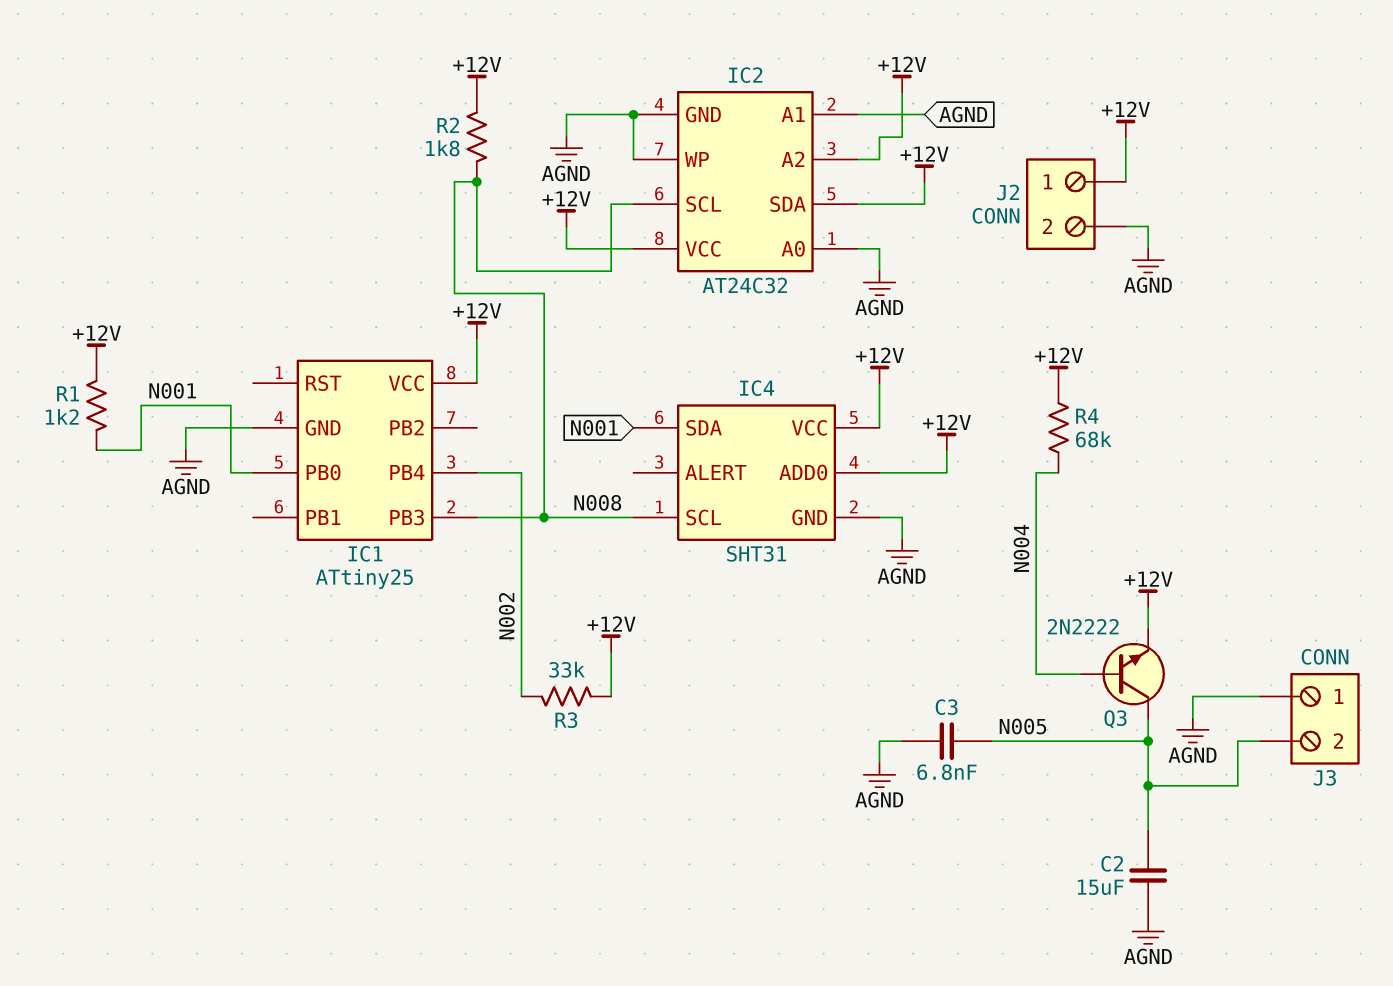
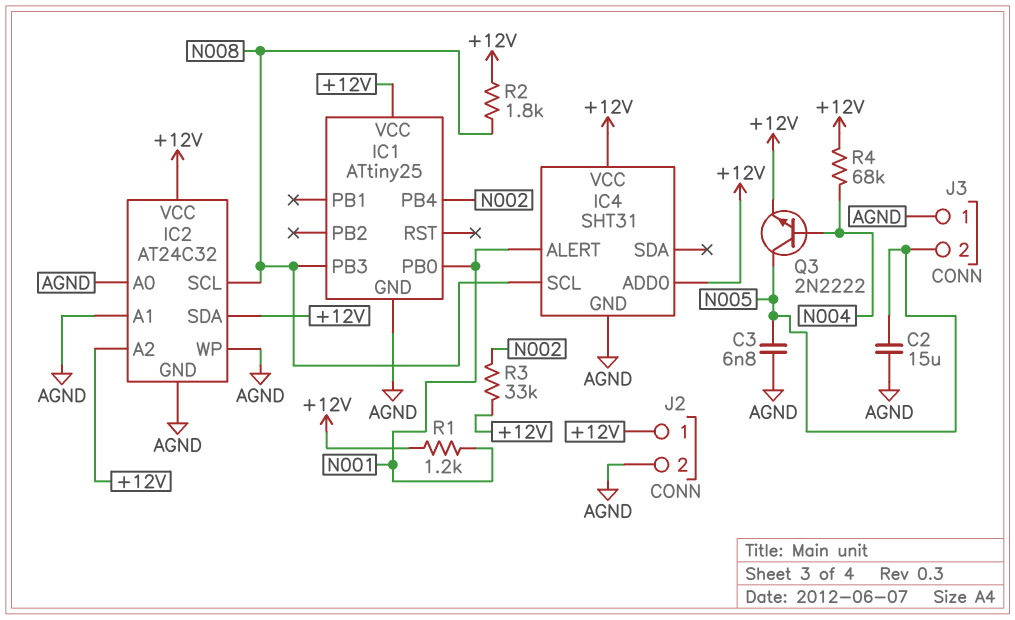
IC4 pin ALERT: none -> N001
IC4 pin SDA: N001 -> none

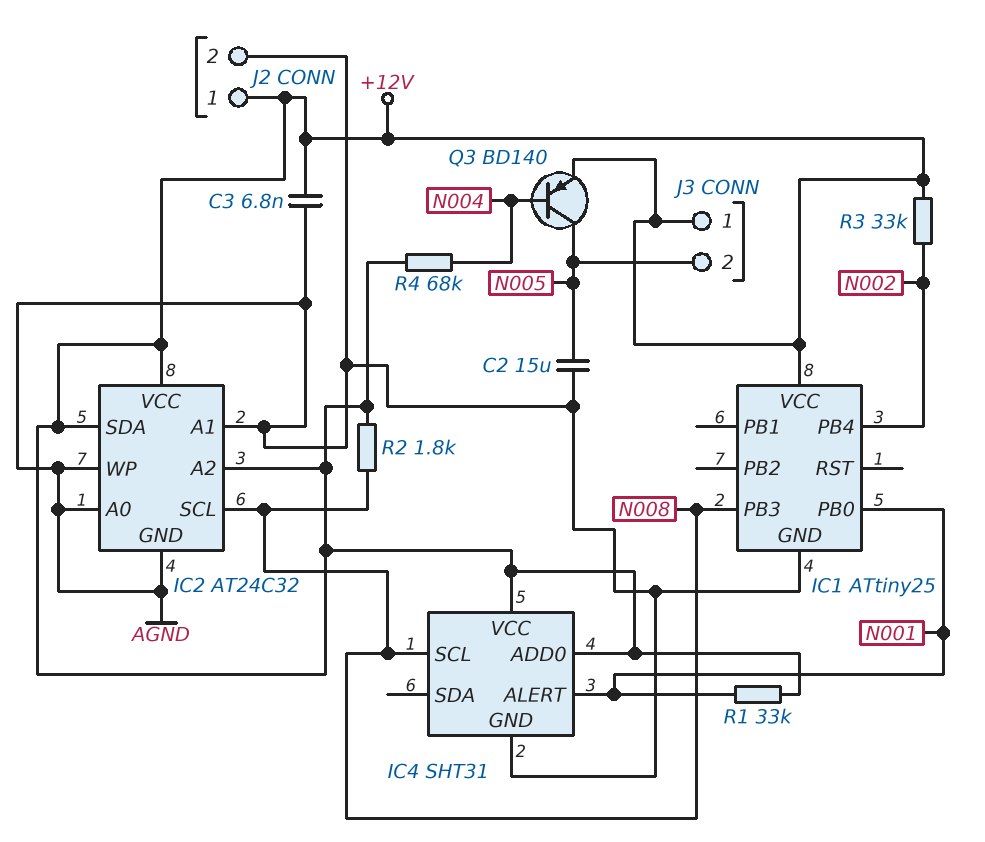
C3: 6.8nF (AGND, N005) -> 6.8nF (+12V, AGND)
J3 pin 1: AGND -> +12V
Q3: NPN 2N2222 (B N004, C N005, E +12V) -> PNP BD140 (B N004, C N005, E +12V)
R1: 1.2k (+12V, N001) -> 33k (+12V, N001)

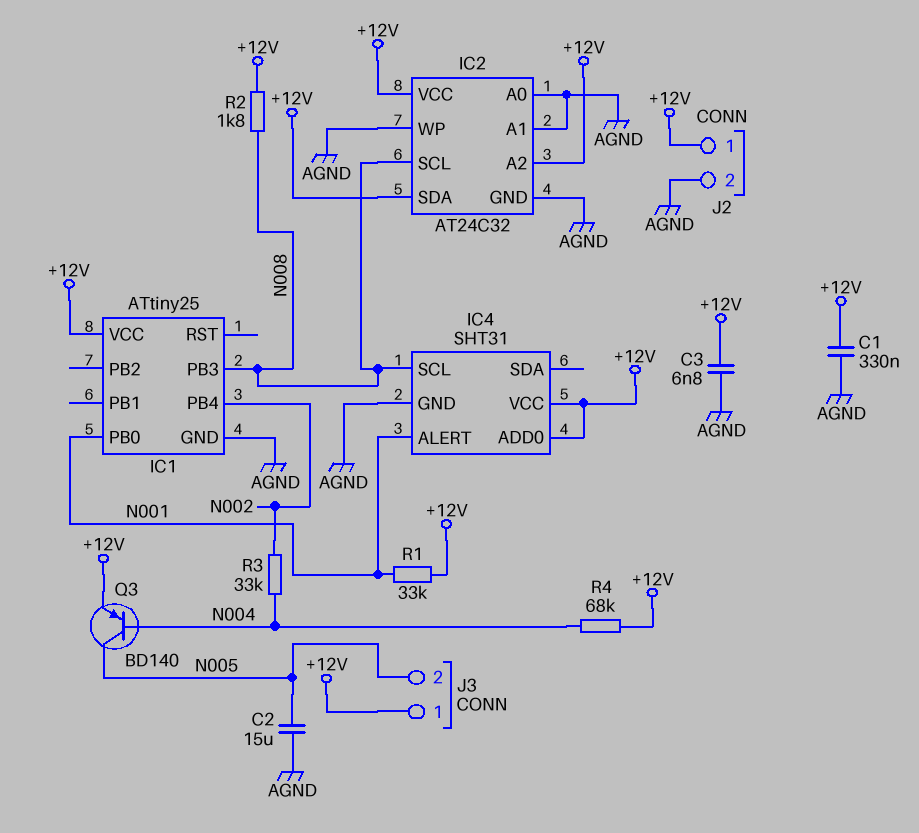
C1: none -> 330nF (+12V, AGND)
R3: 33k (+12V, N002) -> 33k (N002, N004)

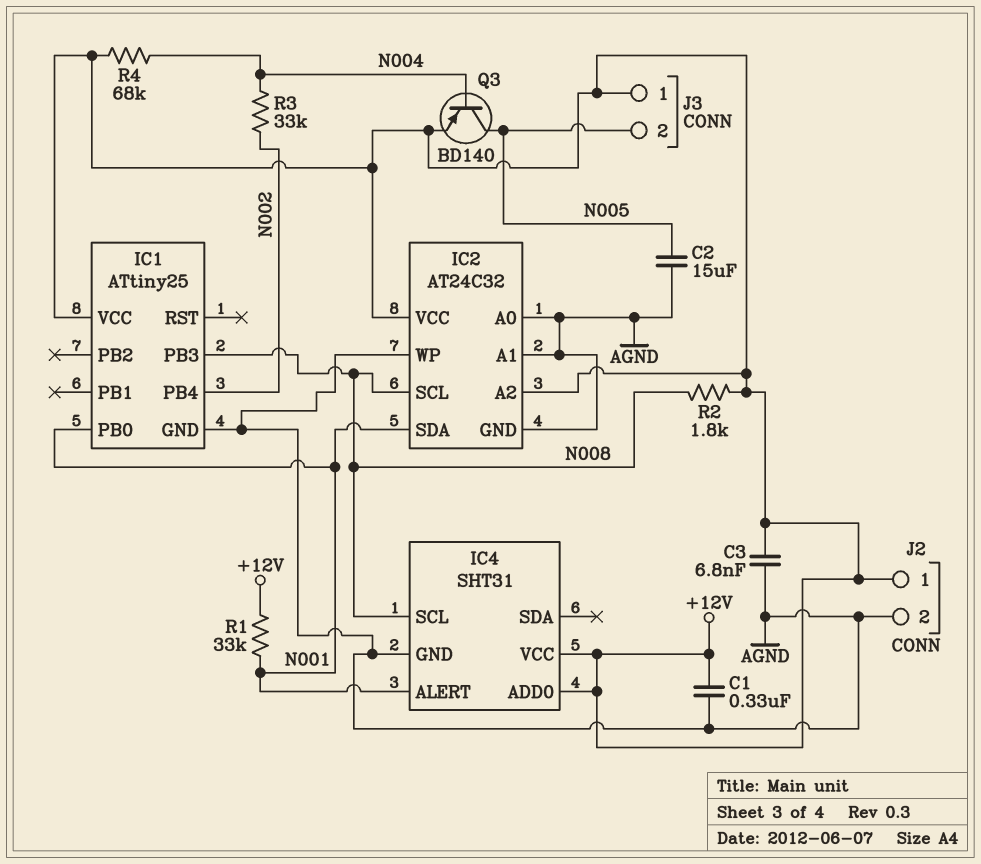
IC2 pin SDA: +12V -> N001

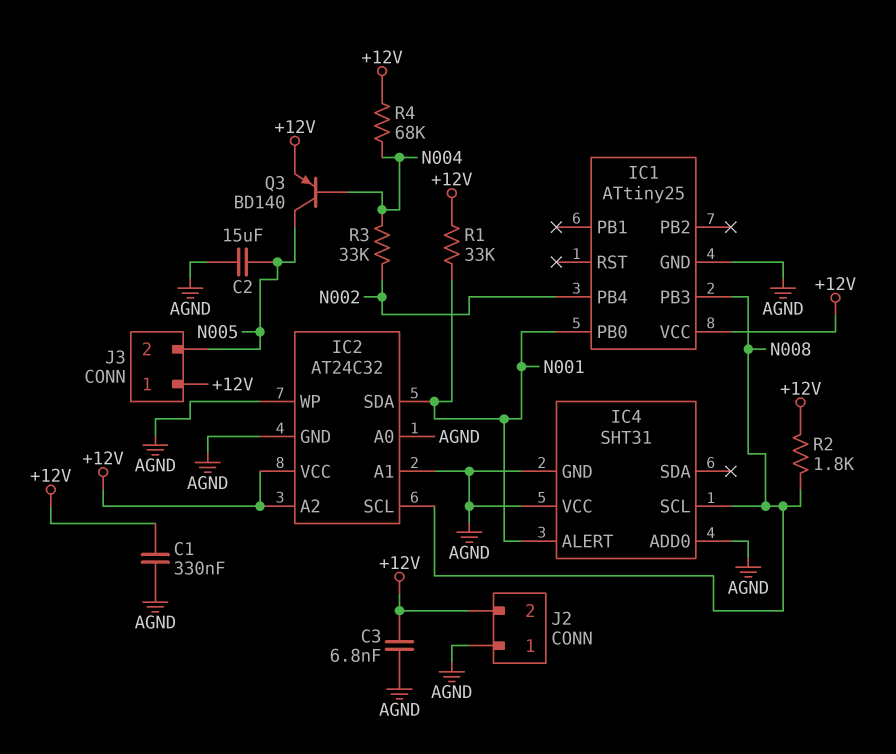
IC4 pin ADD0: +12V -> AGND
IC4 pin VCC: +12V -> AGND
J2 pin 1: +12V -> AGND
J2 pin 2: AGND -> +12V

